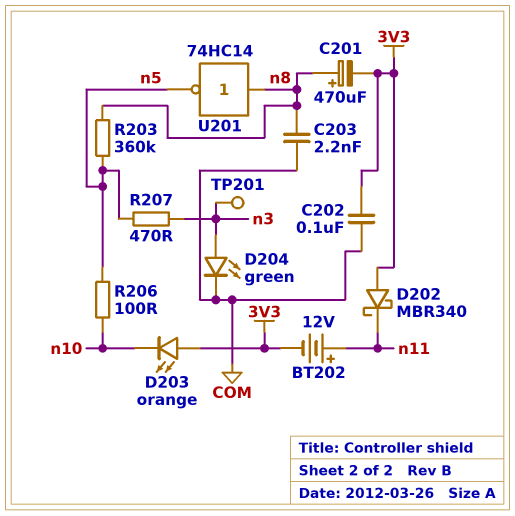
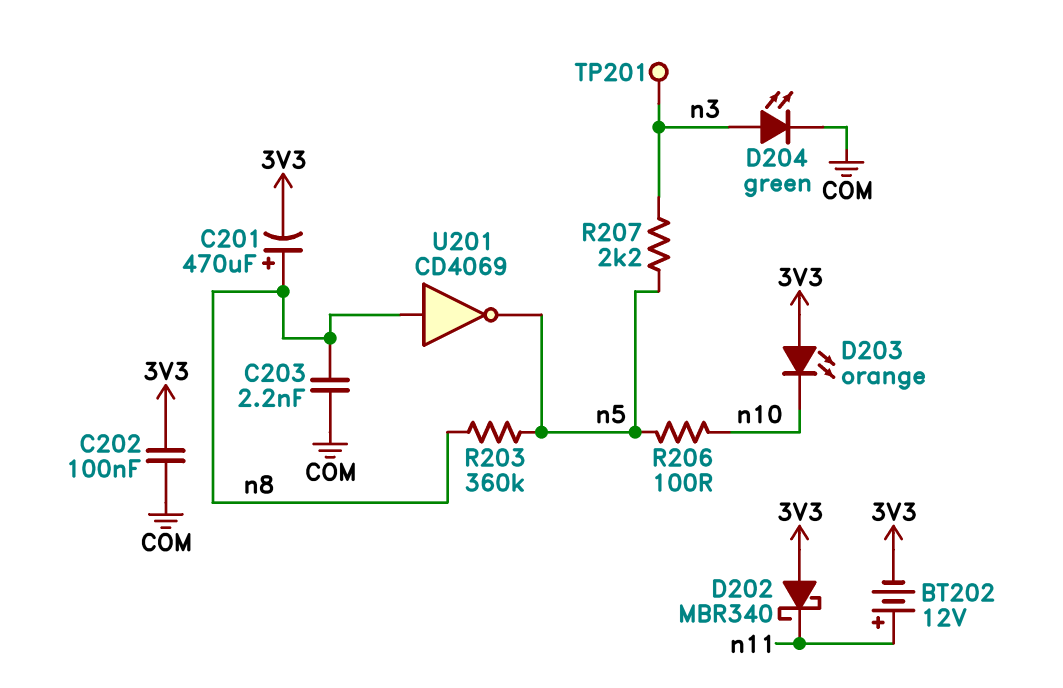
R207: 470 (n3, n5) -> 2.2k (n3, n5)
U201: NOT 74HC14 (in n8, out n5) -> NOT CD4069 (in n8, out n5)

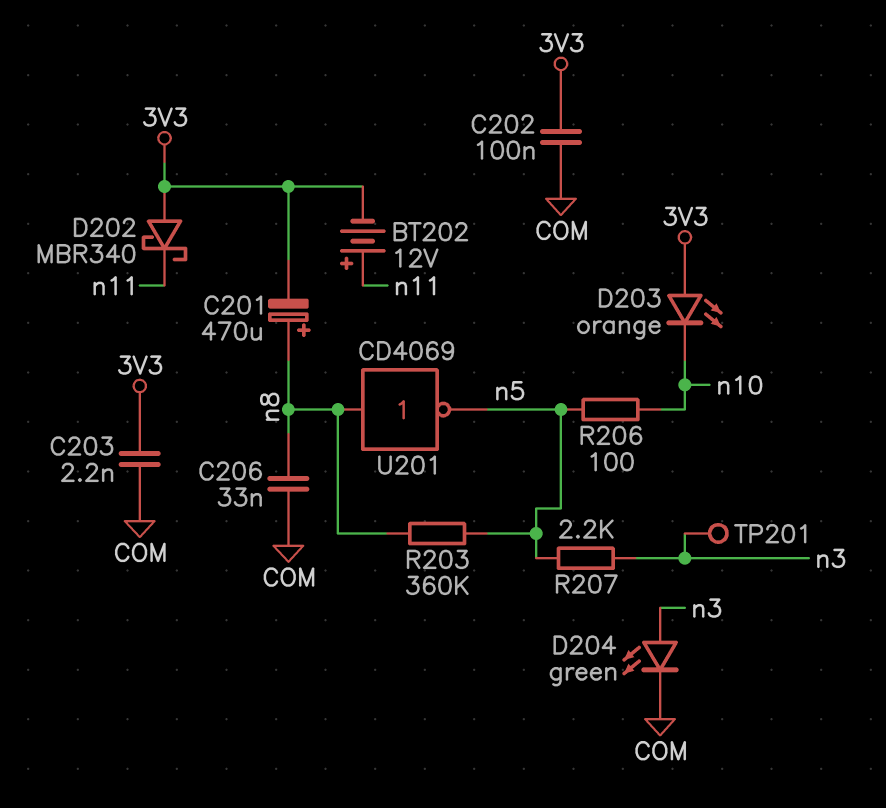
C203: 2.2nF (COM, n8) -> 2.2nF (3V3, COM)
C206: none -> 33nF (COM, n8)

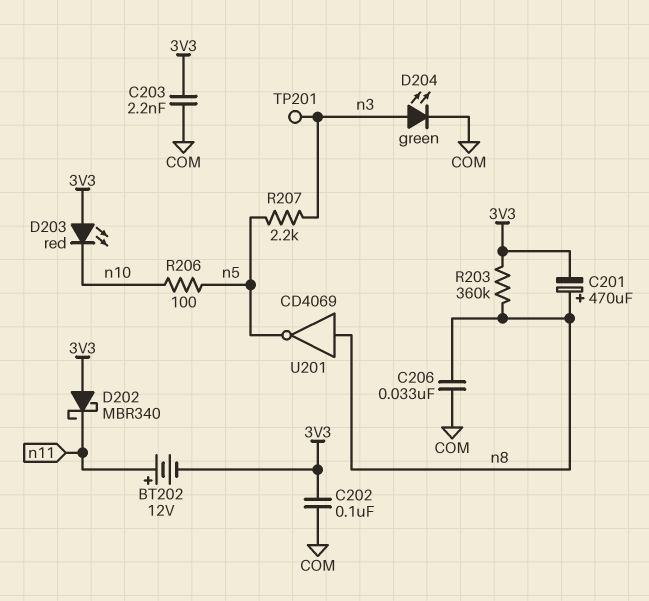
D203: LED orange (A 3V3, K n10) -> LED red (A 3V3, K n10)
R203: 360k (n5, n8) -> 360k (3V3, n8)

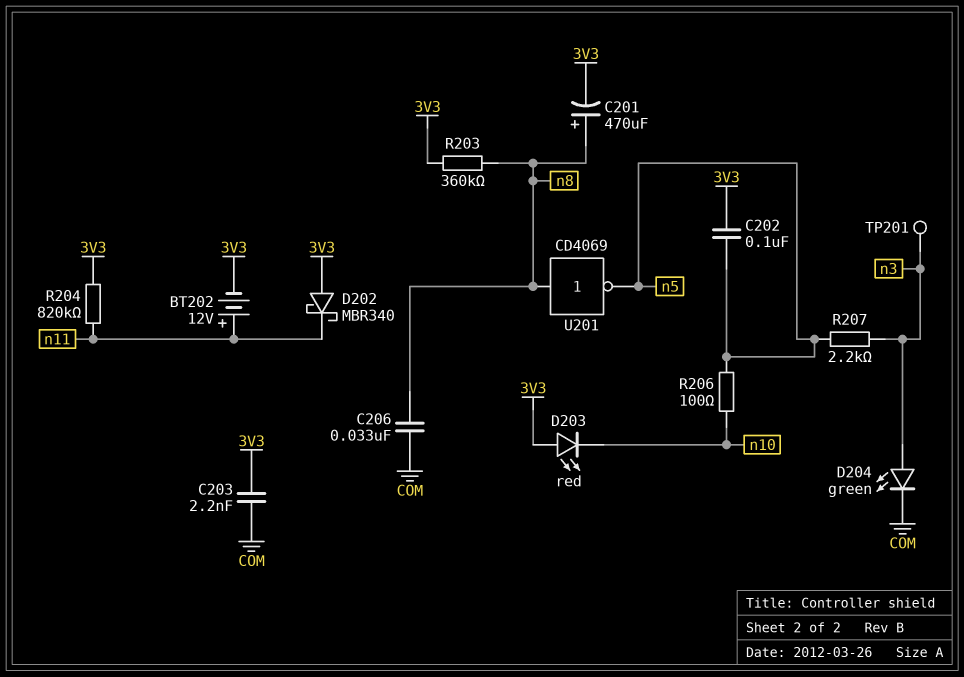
C202: 100nF (3V3, COM) -> 100nF (3V3, n5)
R204: none -> 820k (3V3, n11)

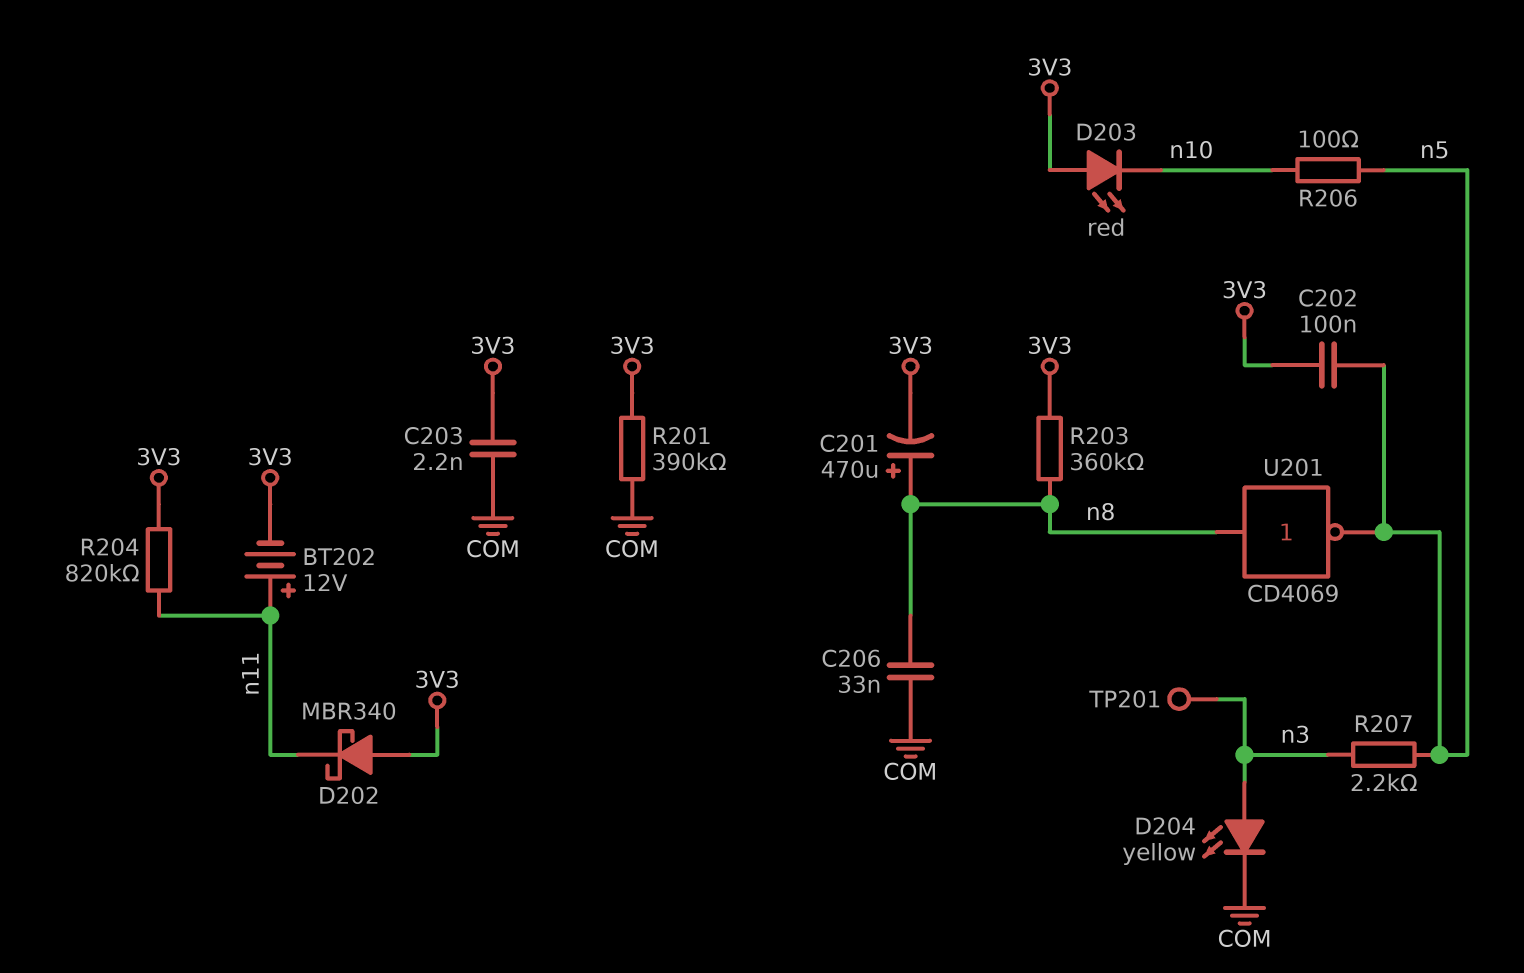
D204: LED green (A n3, K COM) -> LED yellow (A n3, K COM)
R201: none -> 390k (3V3, COM)

